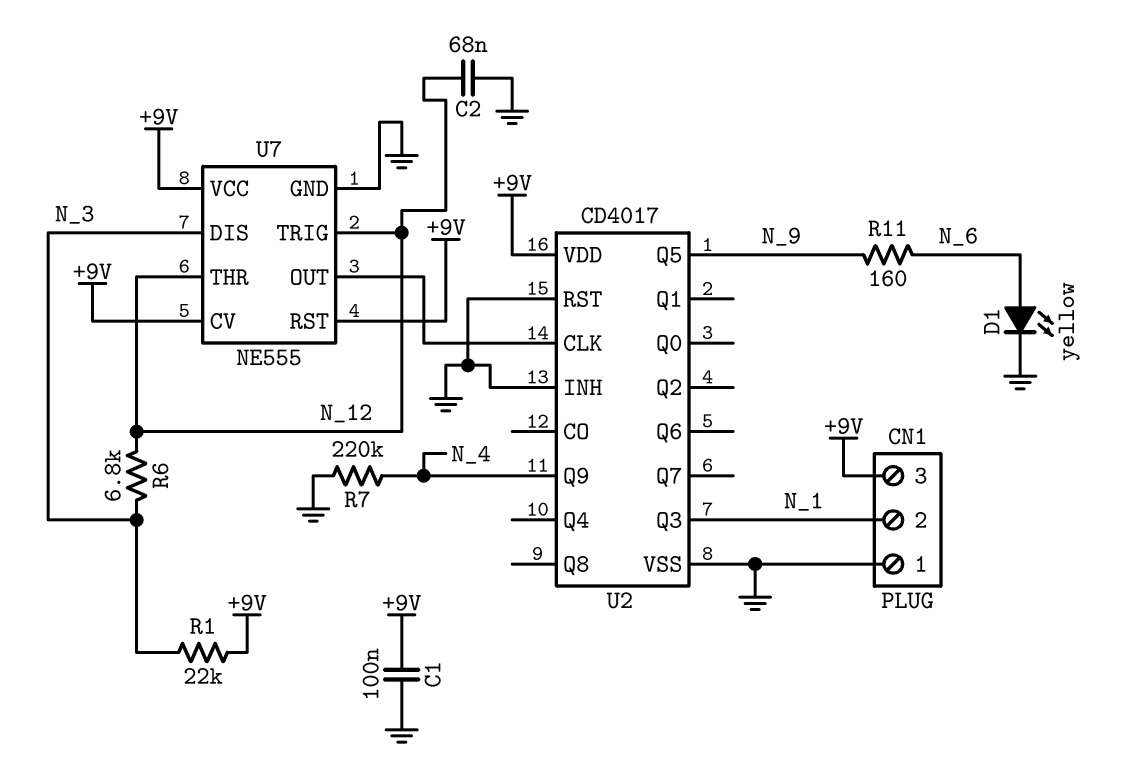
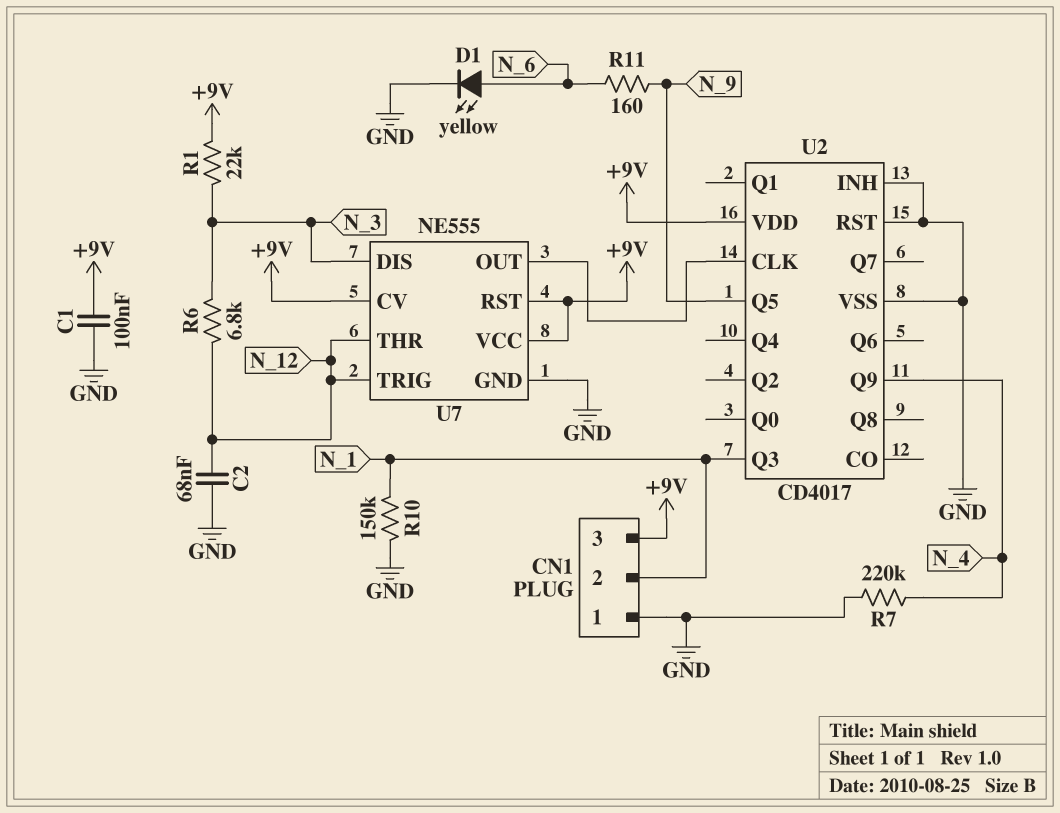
R10: none -> 150k (GND, N_1)

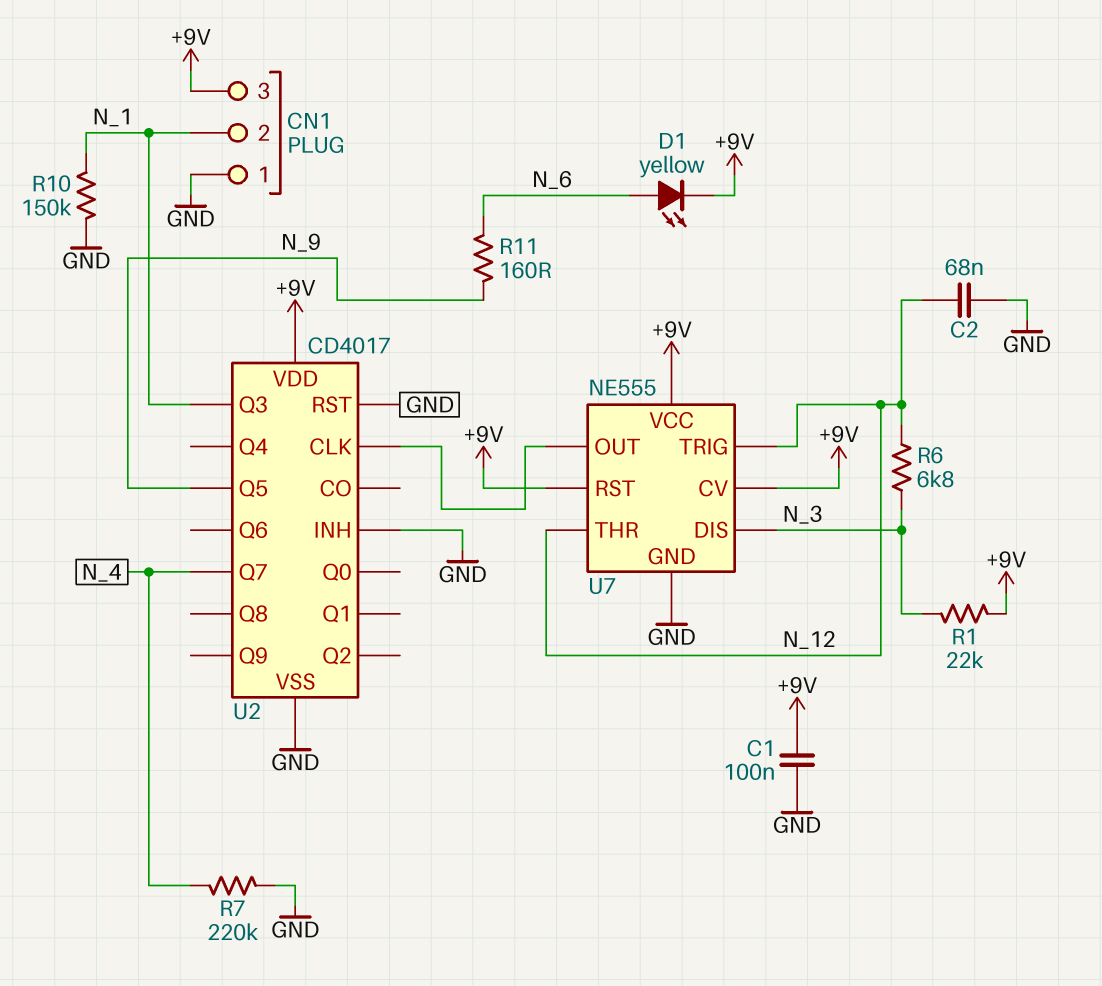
D1: LED yellow (A N_6, K GND) -> LED yellow (A N_6, K +9V)
U2 pin Q7: none -> N_4
U2 pin Q9: N_4 -> none

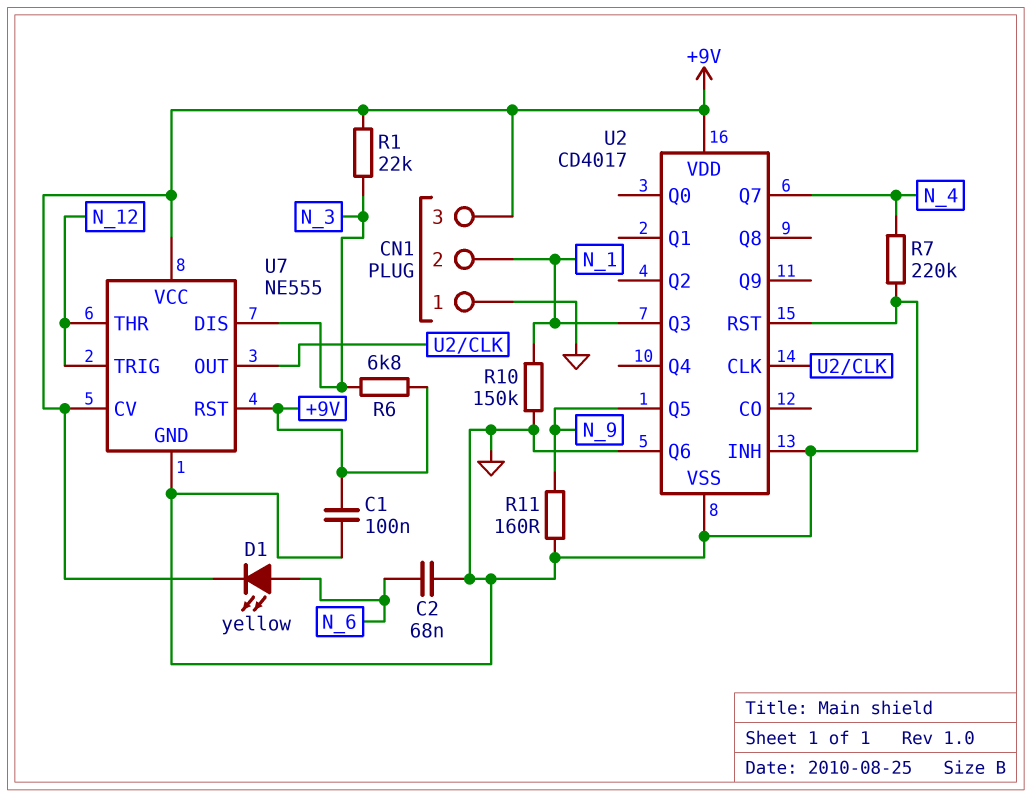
C2: 68nF (GND, N_12) -> 68nF (GND, N_6)
R6: 6.8k (N_3, N_12) -> 6.8k (+9V, N_3)
R11: 160 (N_6, N_9) -> 160 (GND, N_9)
U2 pin Q6: none -> GND

